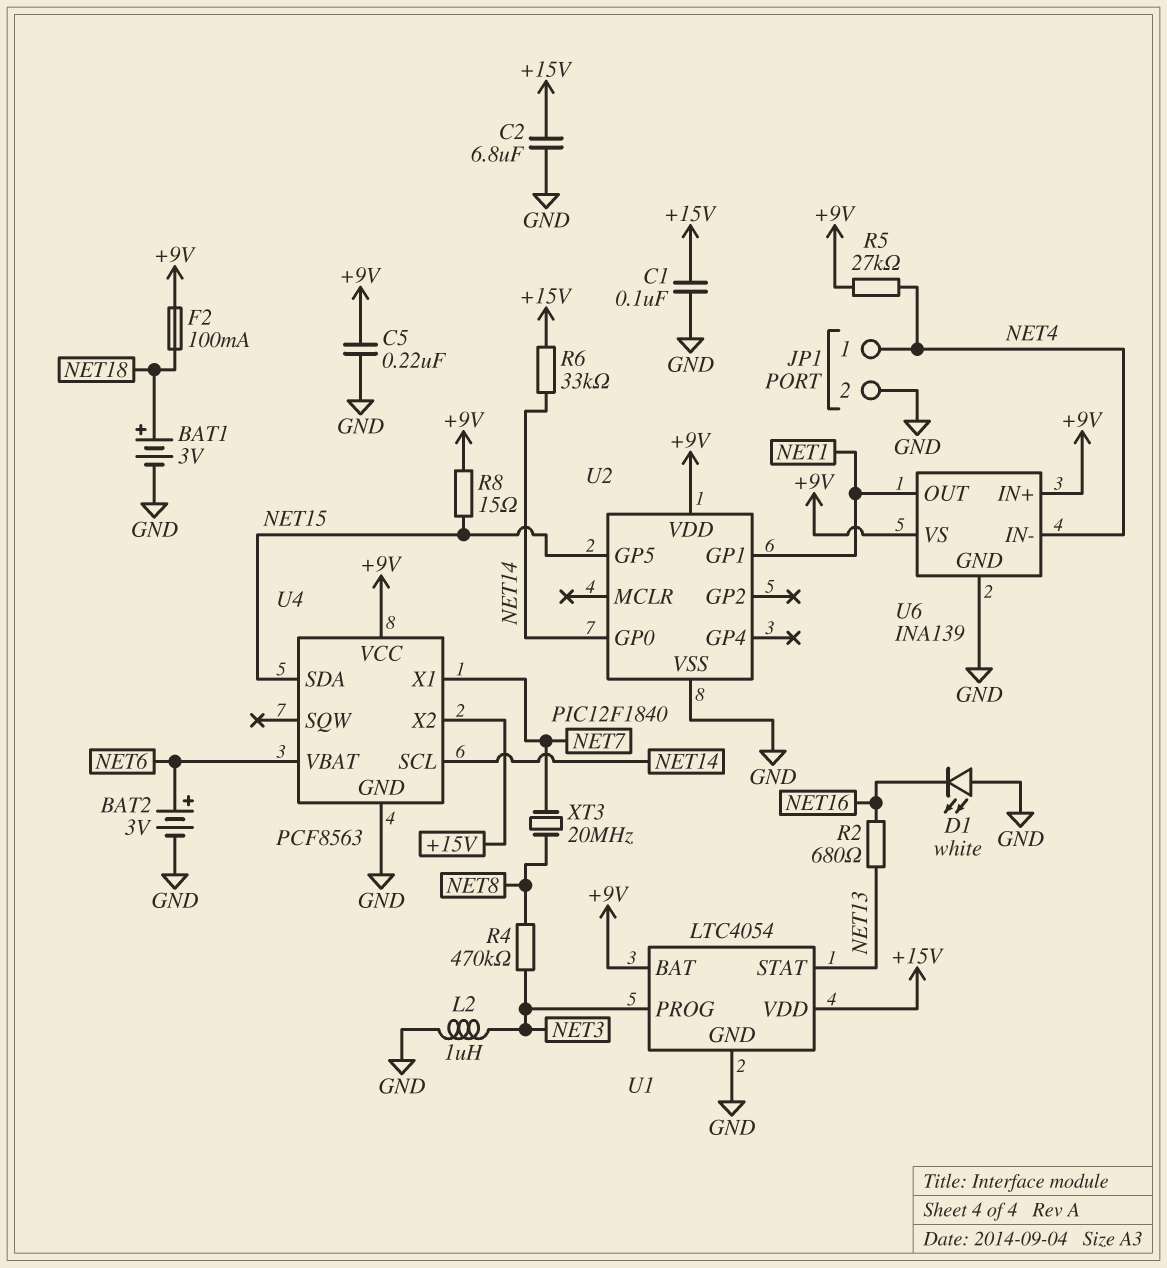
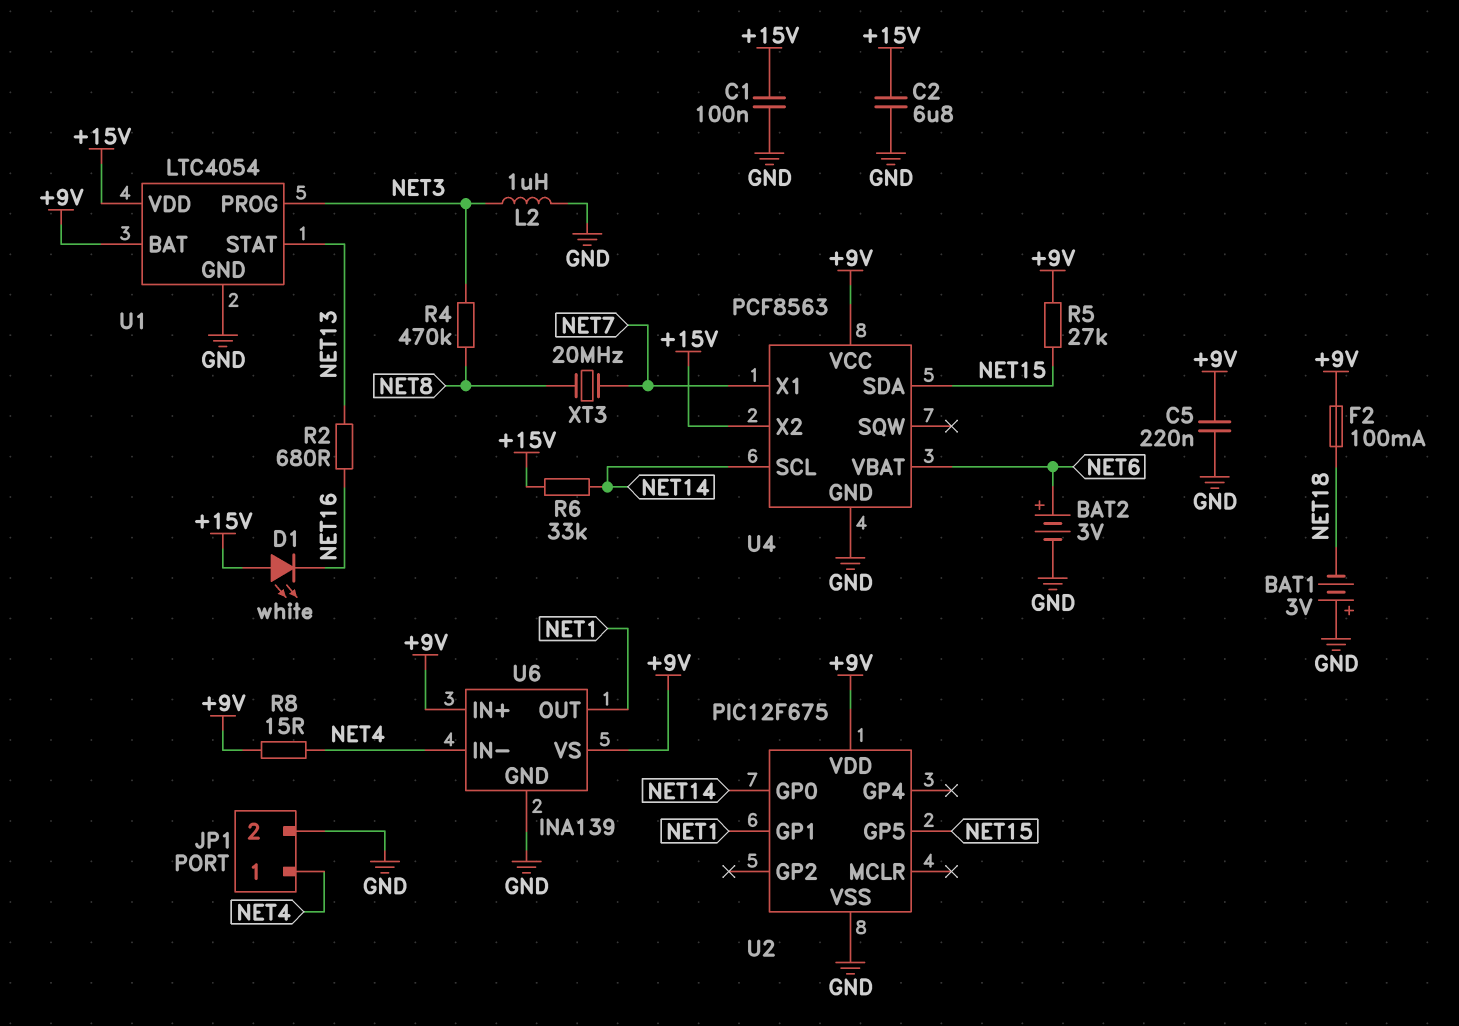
BAT1: 3V (plus NET18, minus GND) -> 3V (plus GND, minus NET18)
D1: LED white (A GND, K NET16) -> LED white (A +15V, K NET16)
R5: 27k (+9V, NET4) -> 27k (+9V, NET15)
R8: 15 (+9V, NET15) -> 15 (+9V, NET4)
U2: PIC12F1840 -> PIC12F675

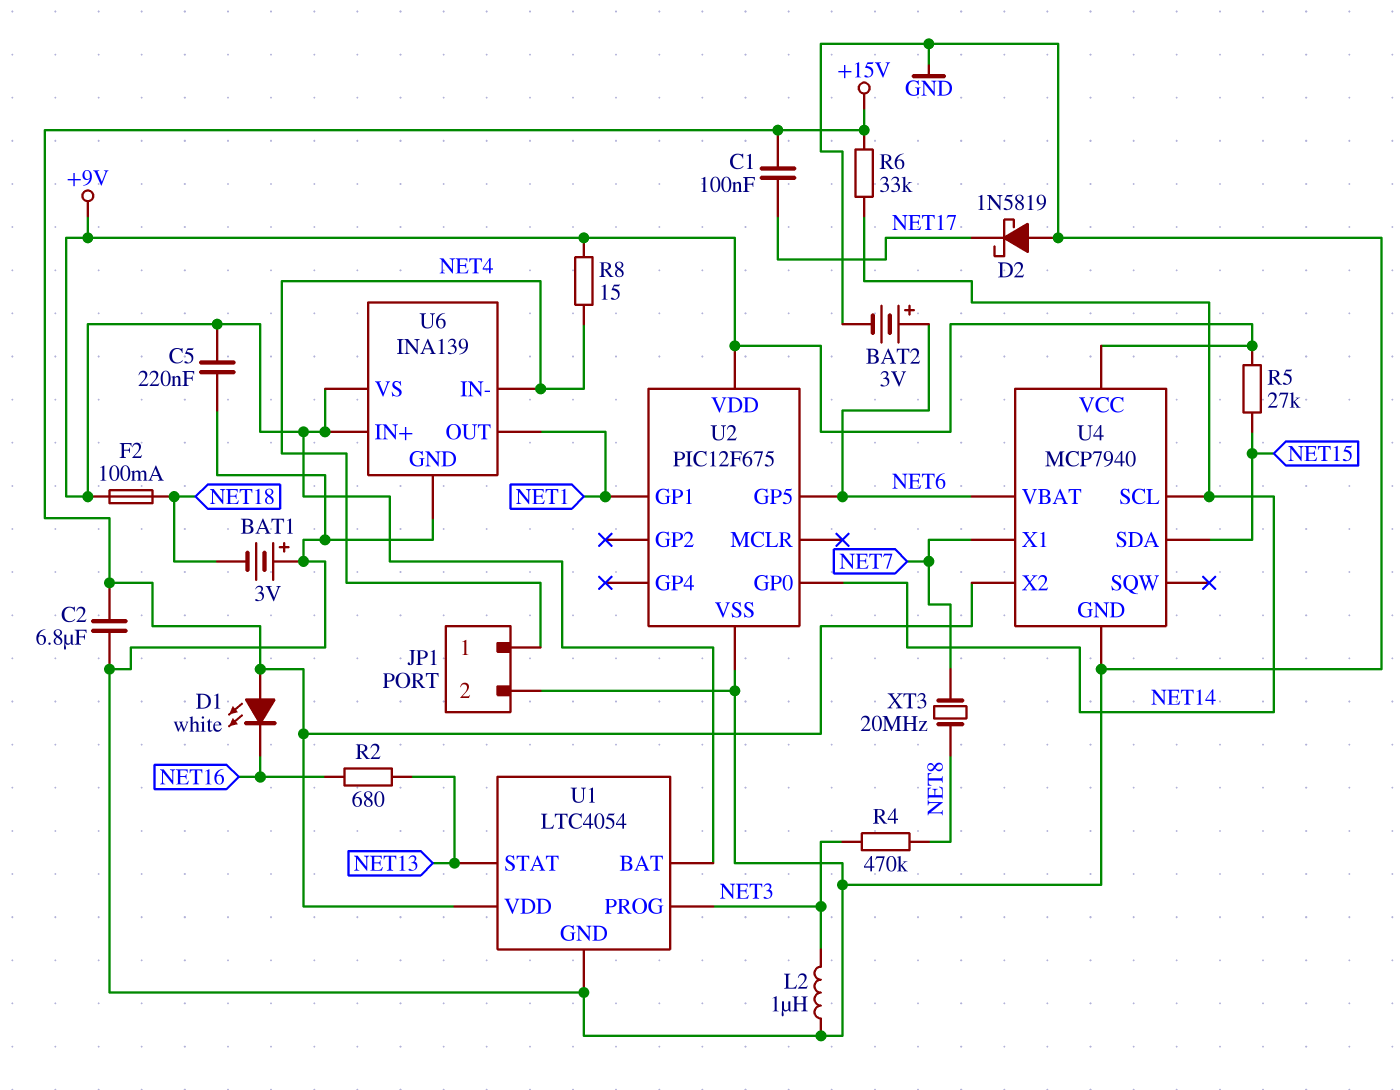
C1: 100nF (+15V, GND) -> 100nF (+15V, NET17)
D2: none -> schottky 1N5819 (A GND, K NET17)
U2 pin GP5: NET15 -> NET6
U4: PCF8563 -> MCP7940

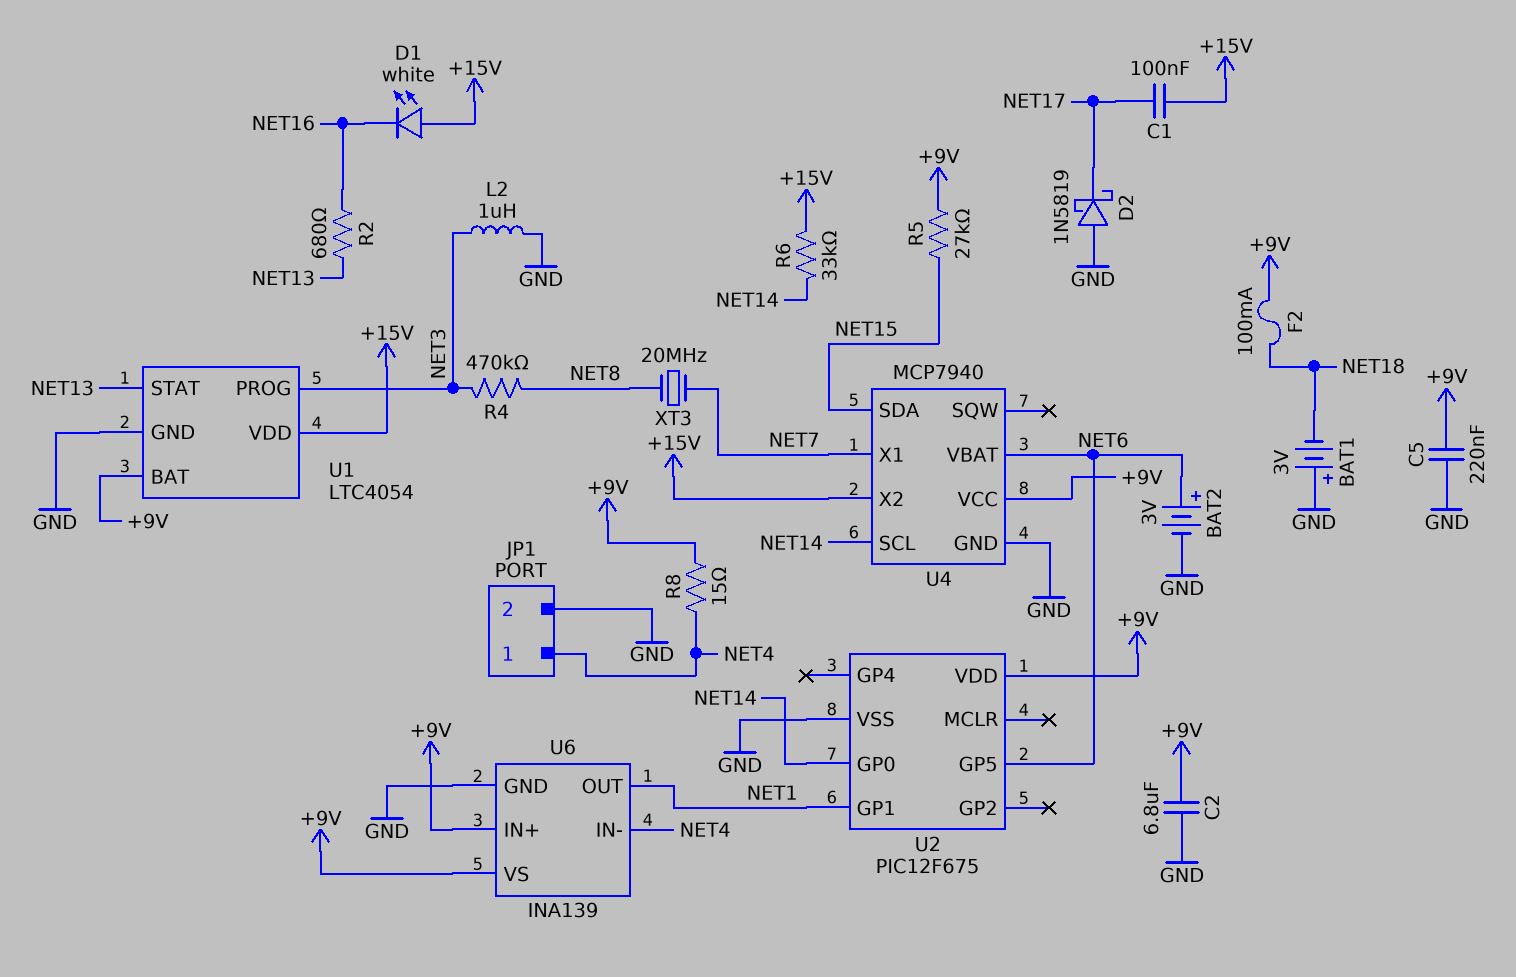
C2: 6.8uF (+15V, GND) -> 6.8uF (+9V, GND)

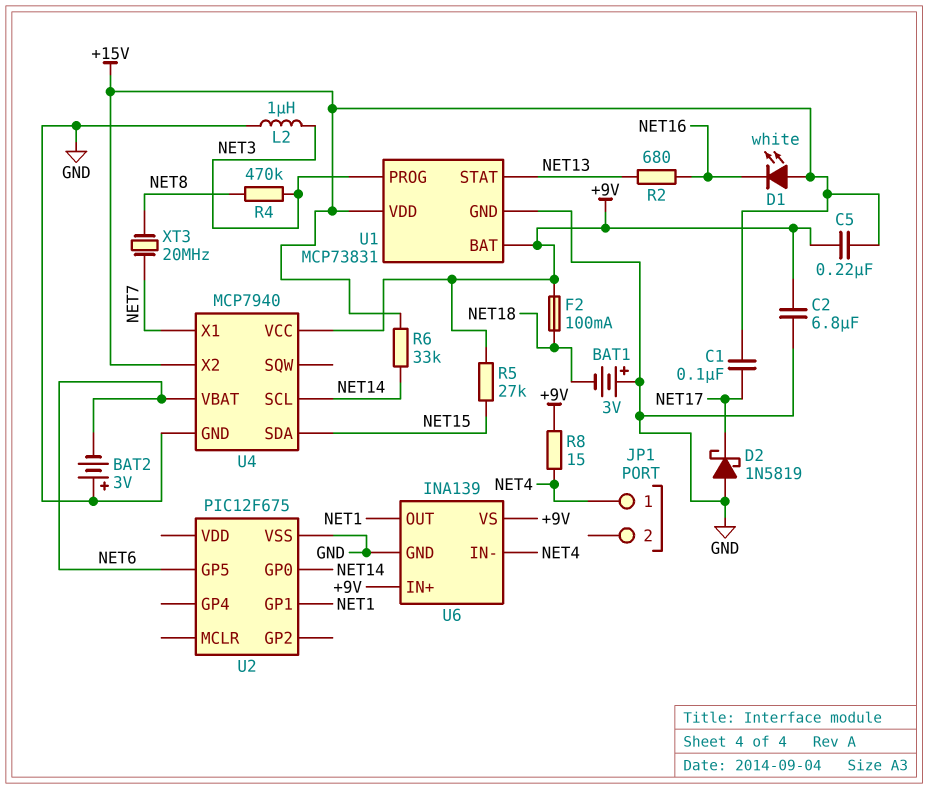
BAT2: 3V (plus NET6, minus GND) -> 3V (plus GND, minus NET6)
C5: 220nF (+9V, GND) -> 220nF (+9V, +15V)
JP1 pin 2: GND -> none
U1: LTC4054 -> MCP73831
U2 pin VDD: +9V -> none

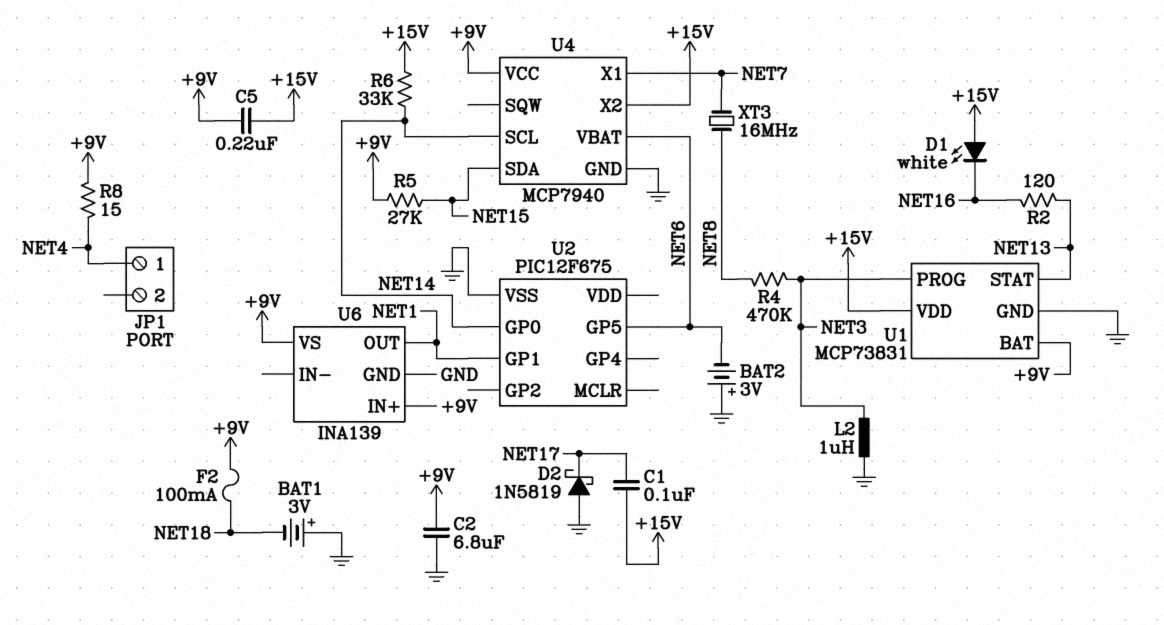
R2: 680 (NET13, NET16) -> 120 (NET13, NET16)
U6 pin IN-: NET4 -> none
XT3: 20MHz (NET7, NET8) -> 16MHz (NET7, NET8)

